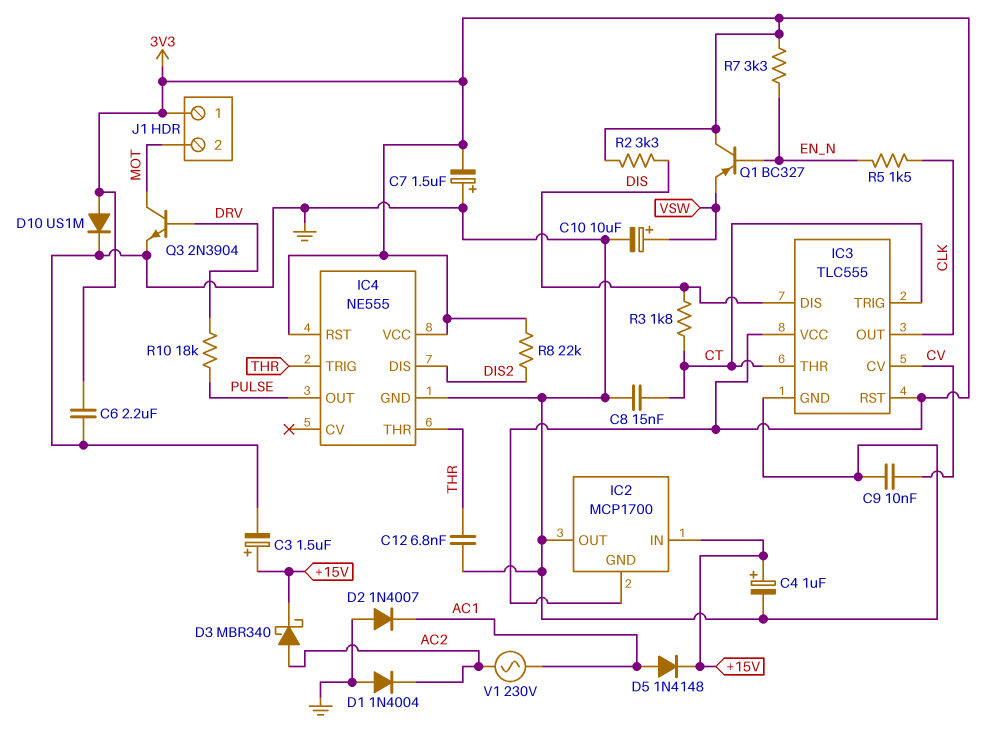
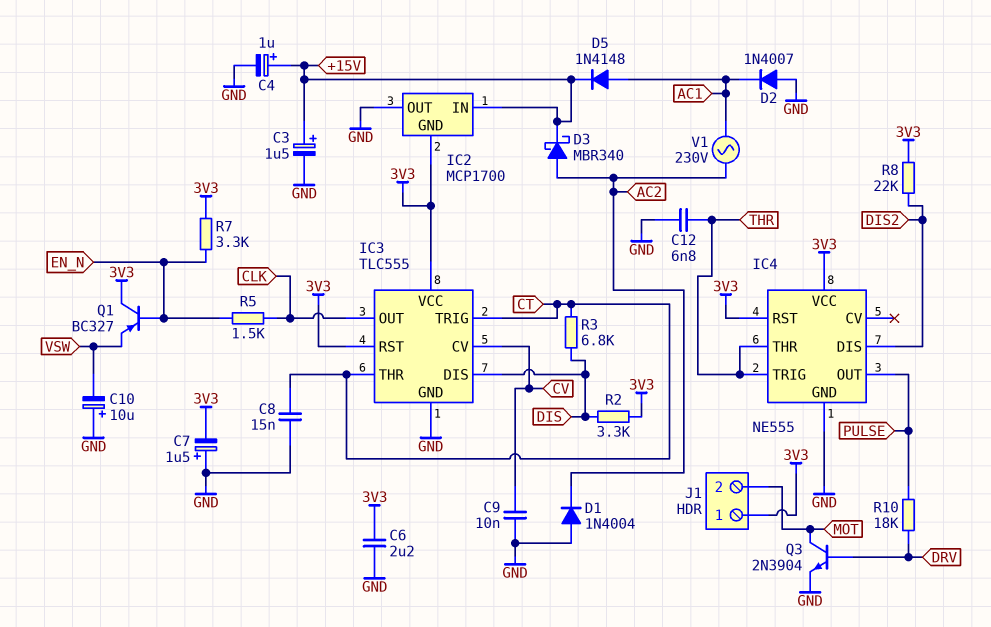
C10: 10uF (plus VSW, minus GND) -> 10uF (plus GND, minus VSW)
D10: diode US1M (A 3V3, K GND) -> none
R3: 1.8k (CT, DIS) -> 6.8k (CT, DIS)

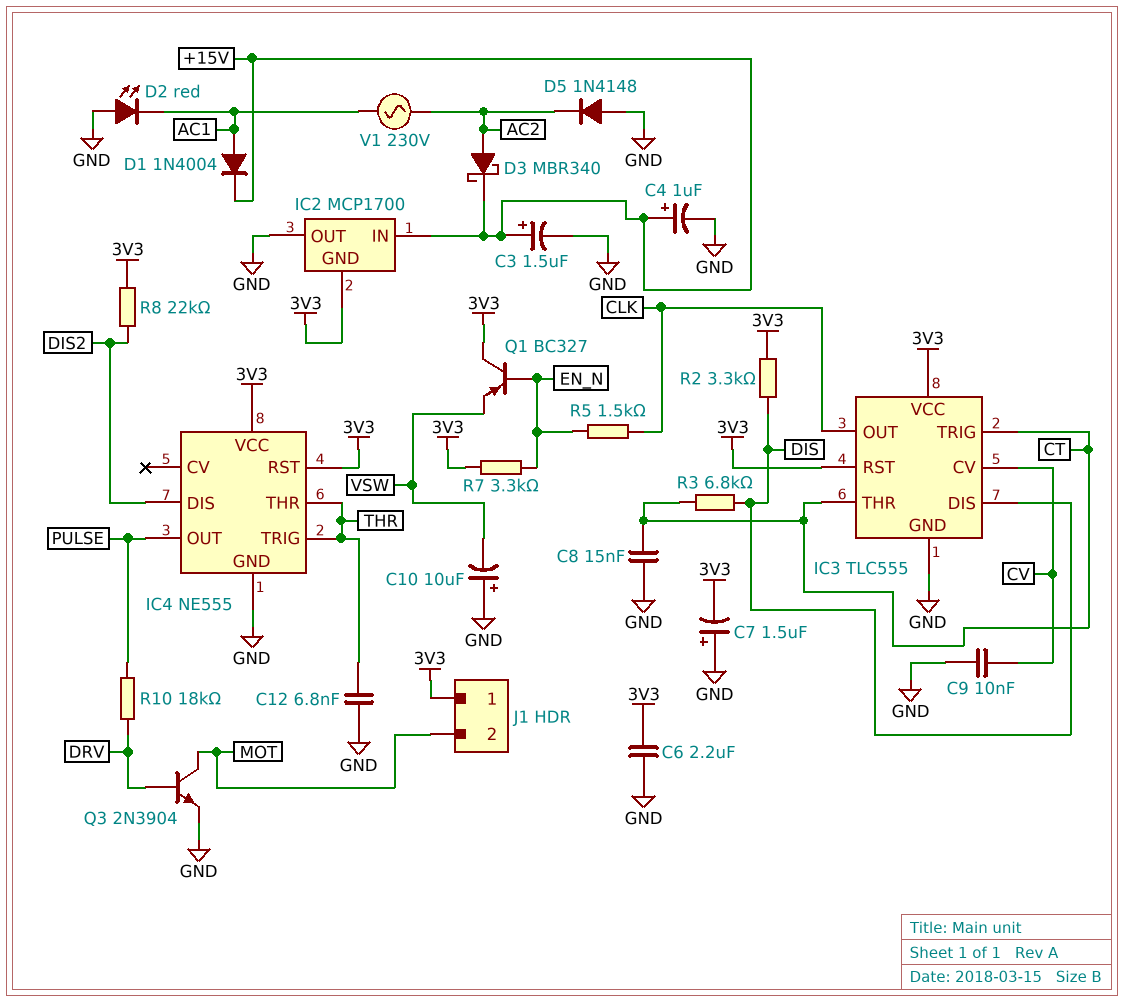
D1: diode 1N4004 (A GND, K AC2) -> diode 1N4004 (A AC1, K +15V)
D2: diode 1N4007 (A GND, K AC1) -> LED red (A GND, K AC1)
D5: diode 1N4148 (A AC1, K +15V) -> diode 1N4148 (A GND, K AC2)

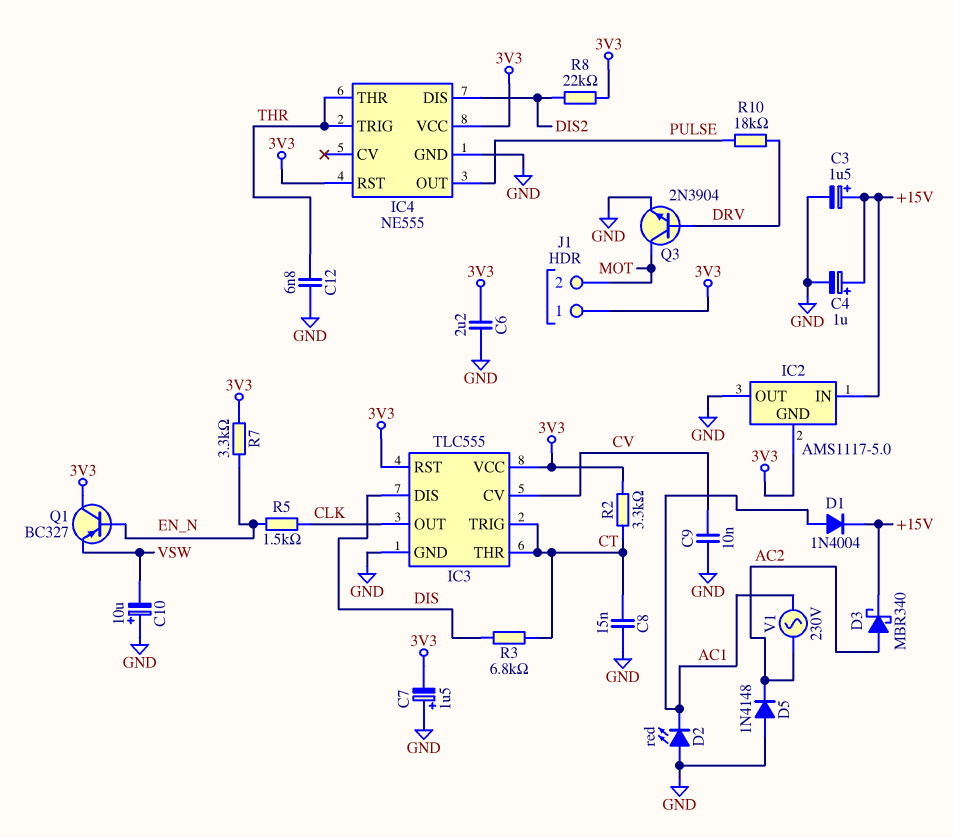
IC2: MCP1700 -> AMS1117-5.0
R2: 3.3k (3V3, DIS) -> 3.3k (3V3, CT)

